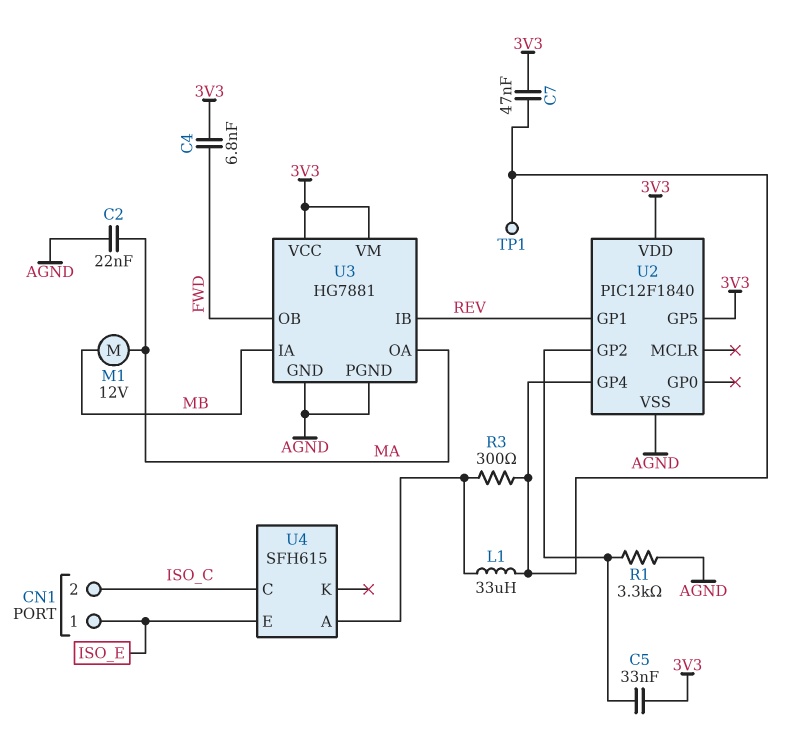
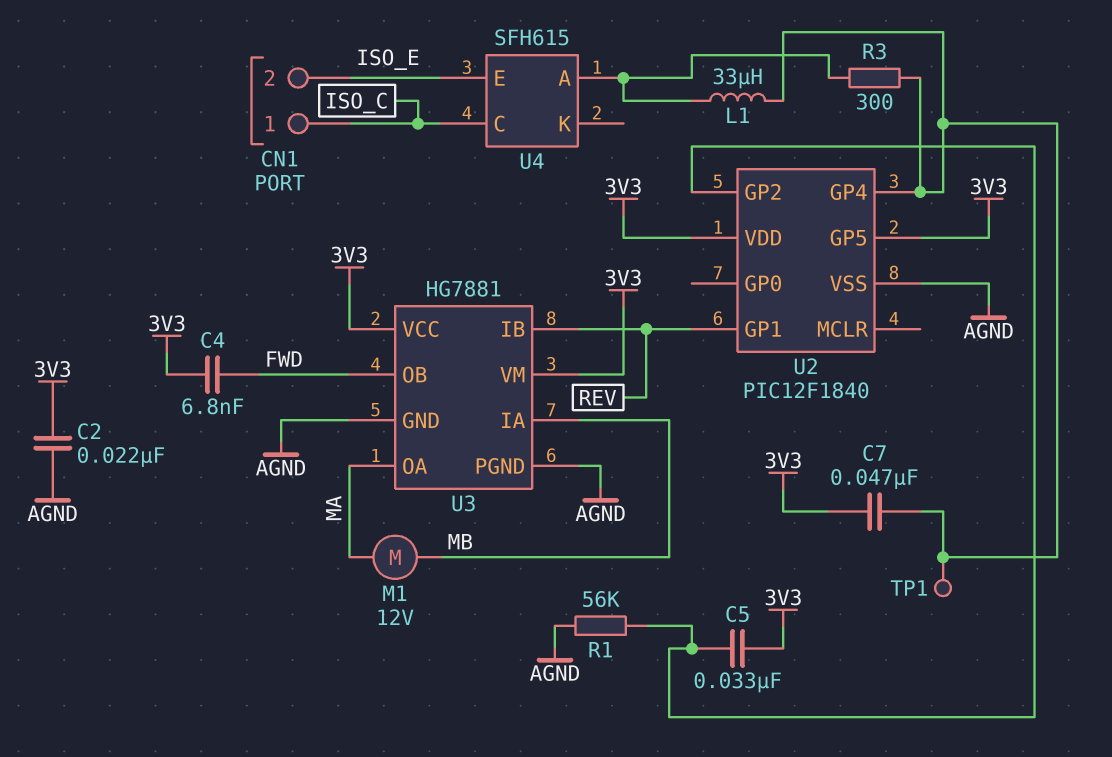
C2: 22nF (AGND, MA) -> 22nF (3V3, AGND)
CN1 pin 1: ISO_E -> ISO_C
CN1 pin 2: ISO_C -> ISO_E
R1: 3.3k (AGND, U2/GP2) -> 56k (AGND, U2/GP2)

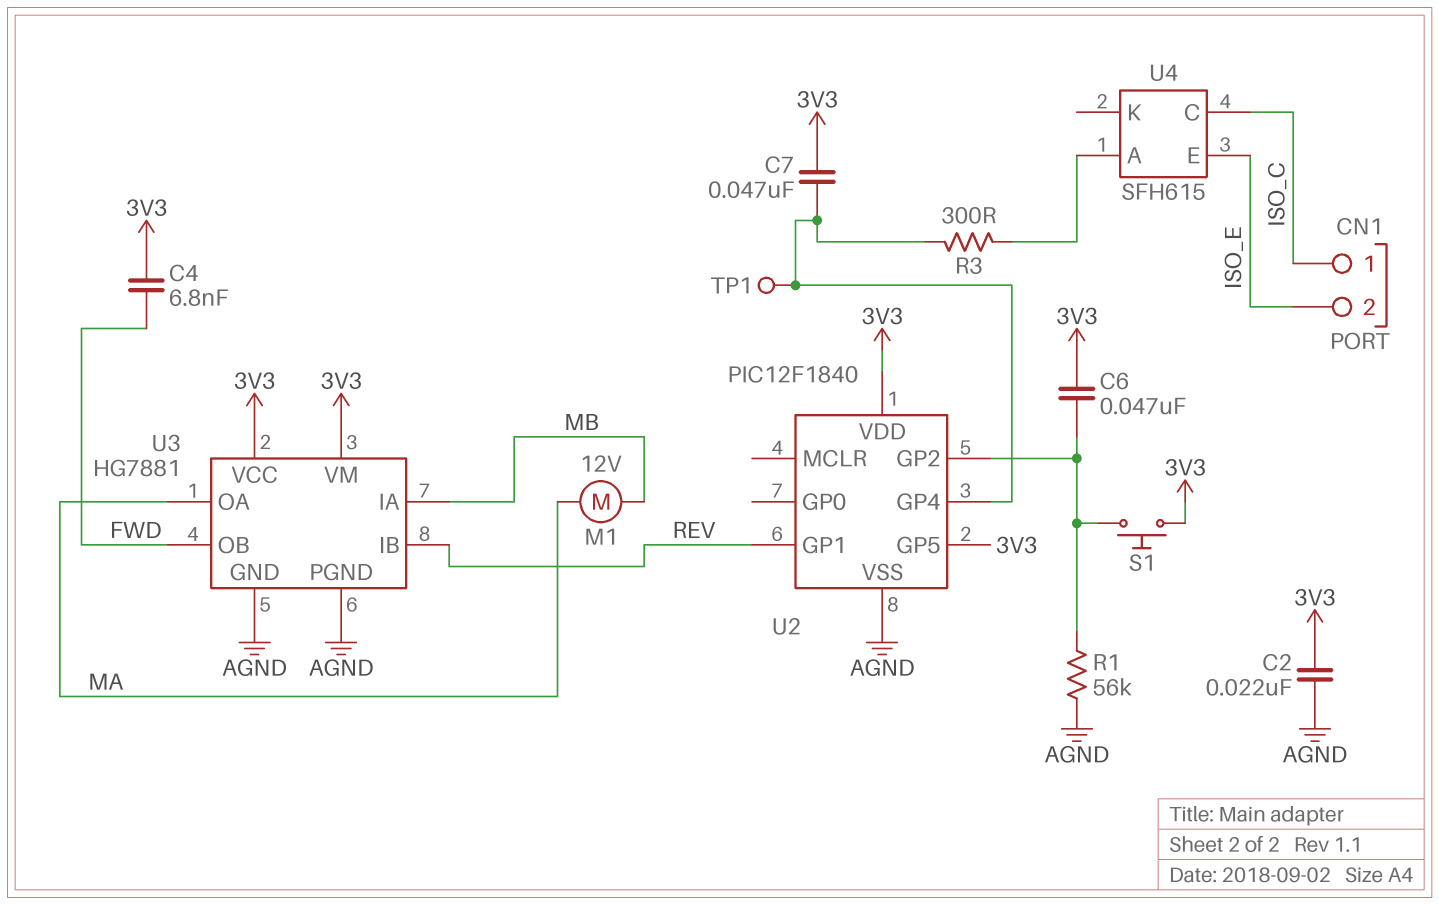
C5: 33nF (3V3, U2/GP2) -> none
C6: none -> 47nF (3V3, U2/GP2)
L1: 33uH (U2/GP4, U4/A) -> none
S1: none -> button (3V3, U2/GP2)

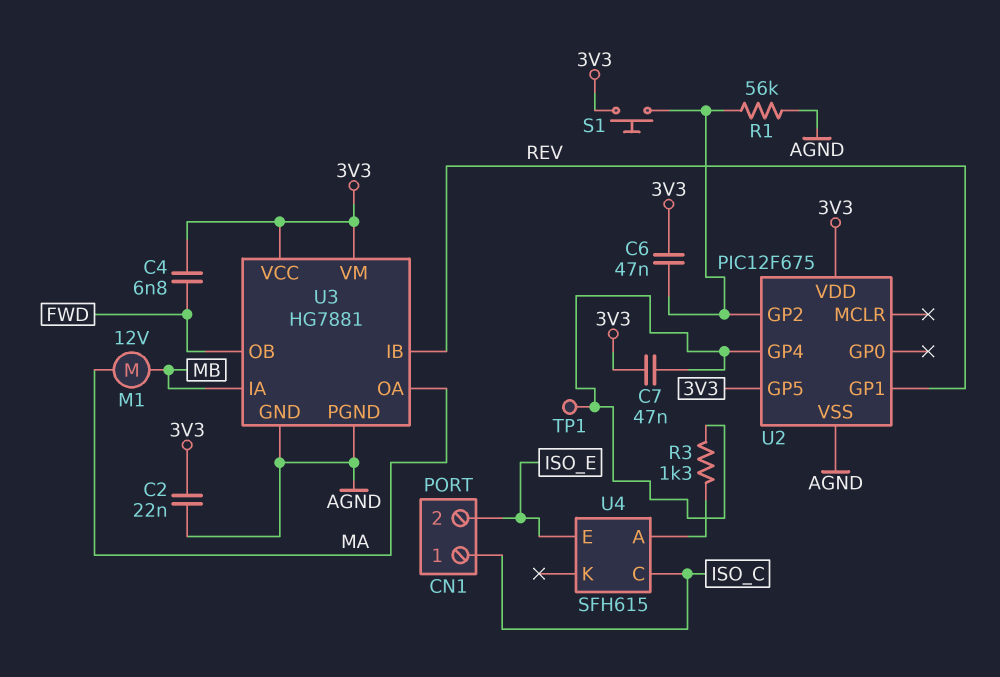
R3: 300 (U2/GP4, U4/A) -> 1.3k (U2/GP4, U4/A)
U2: PIC12F1840 -> PIC12F675

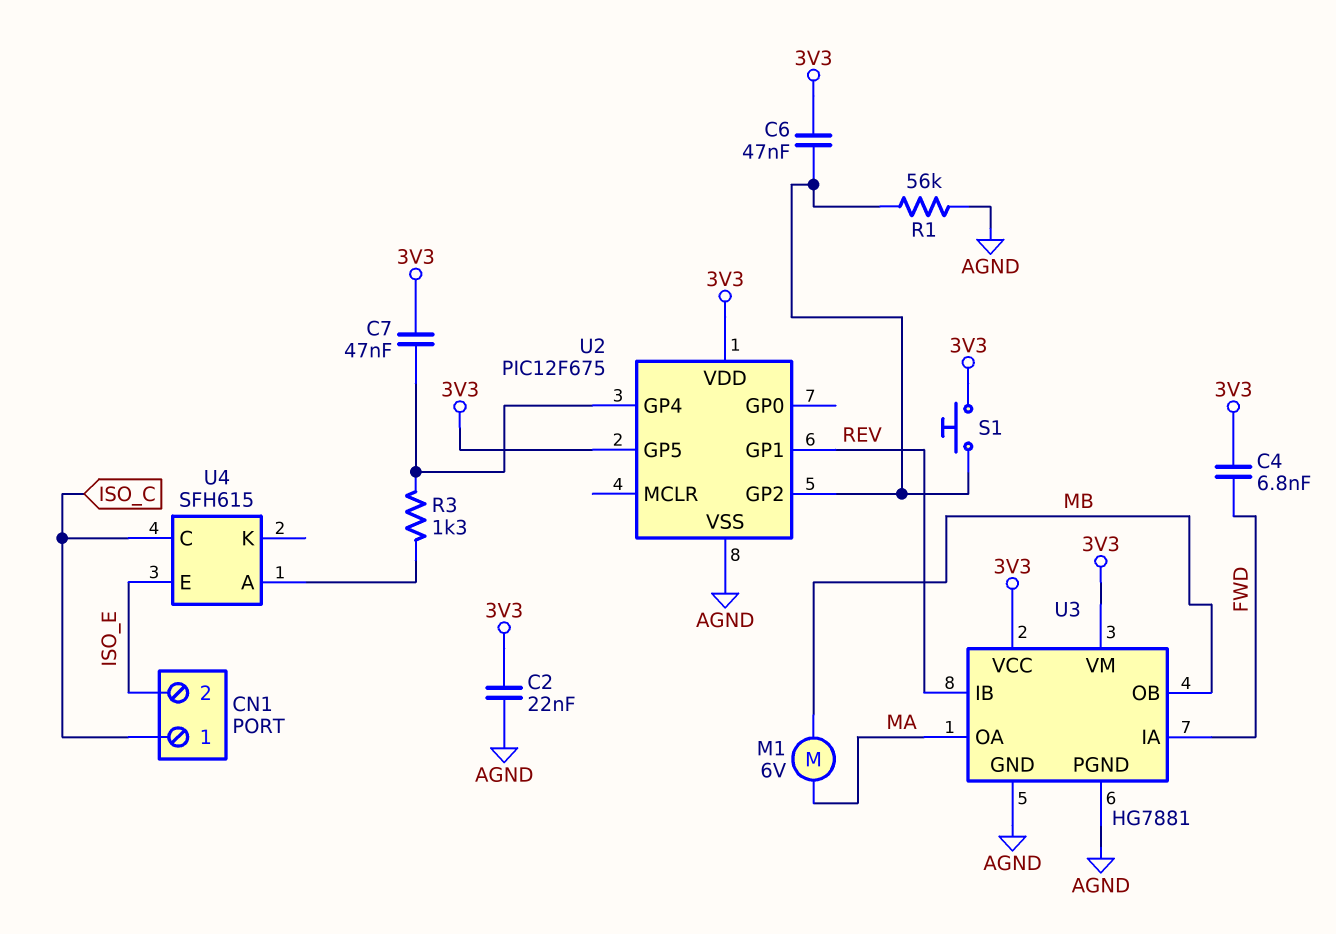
M1: motor 12V (MA, MB) -> motor 6V (MA, MB)
TP1: test point (U2/GP4) -> none
U3 pin IA: MB -> FWD
U3 pin OB: FWD -> MB

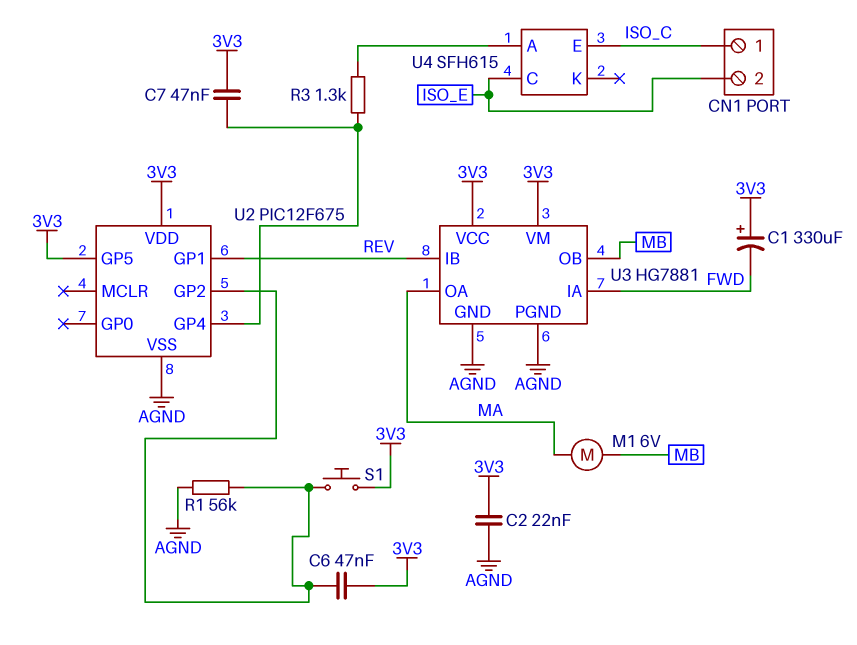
C1: none -> 330uF (plus 3V3, minus FWD)
C4: 6.8nF (3V3, FWD) -> none
U4 pin C: ISO_C -> ISO_E
U4 pin E: ISO_E -> ISO_C

